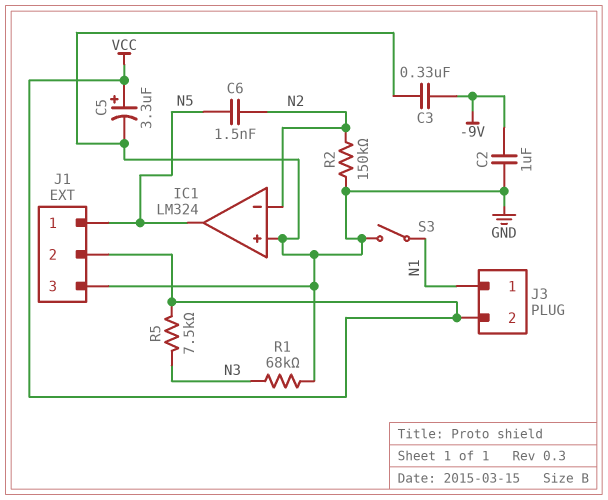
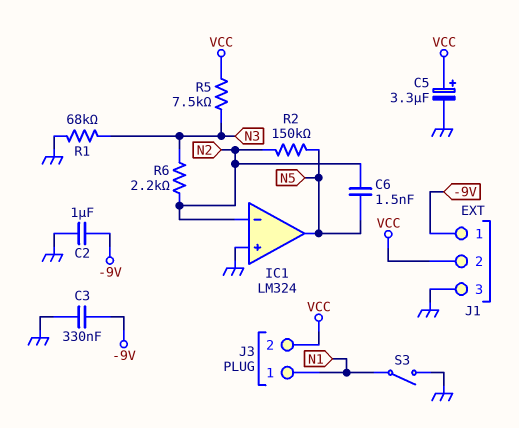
J1 pin 1: N5 -> -9V
R2: 150k (GND, N2) -> 150k (N2, N5)
R6: none -> 2.2k (N2, N3)

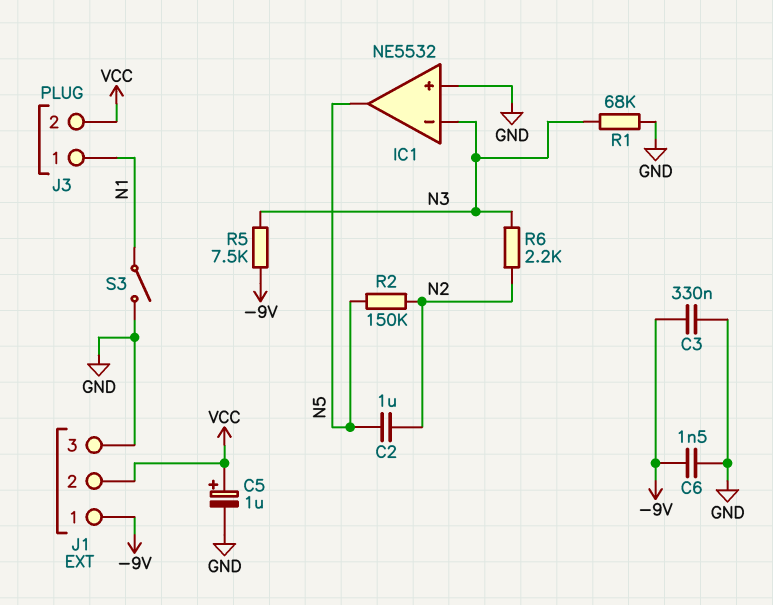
C2: 1uF (-9V, GND) -> 1uF (N2, N5)
C5: 3.3uF (plus VCC, minus GND) -> 1uF (plus VCC, minus GND)
C6: 1.5nF (N2, N5) -> 1.5nF (-9V, GND)
IC1: LM324 -> NE5532
IC1 pin in-: N2 -> N3
R5: 7.5k (N3, VCC) -> 7.5k (-9V, N3)

